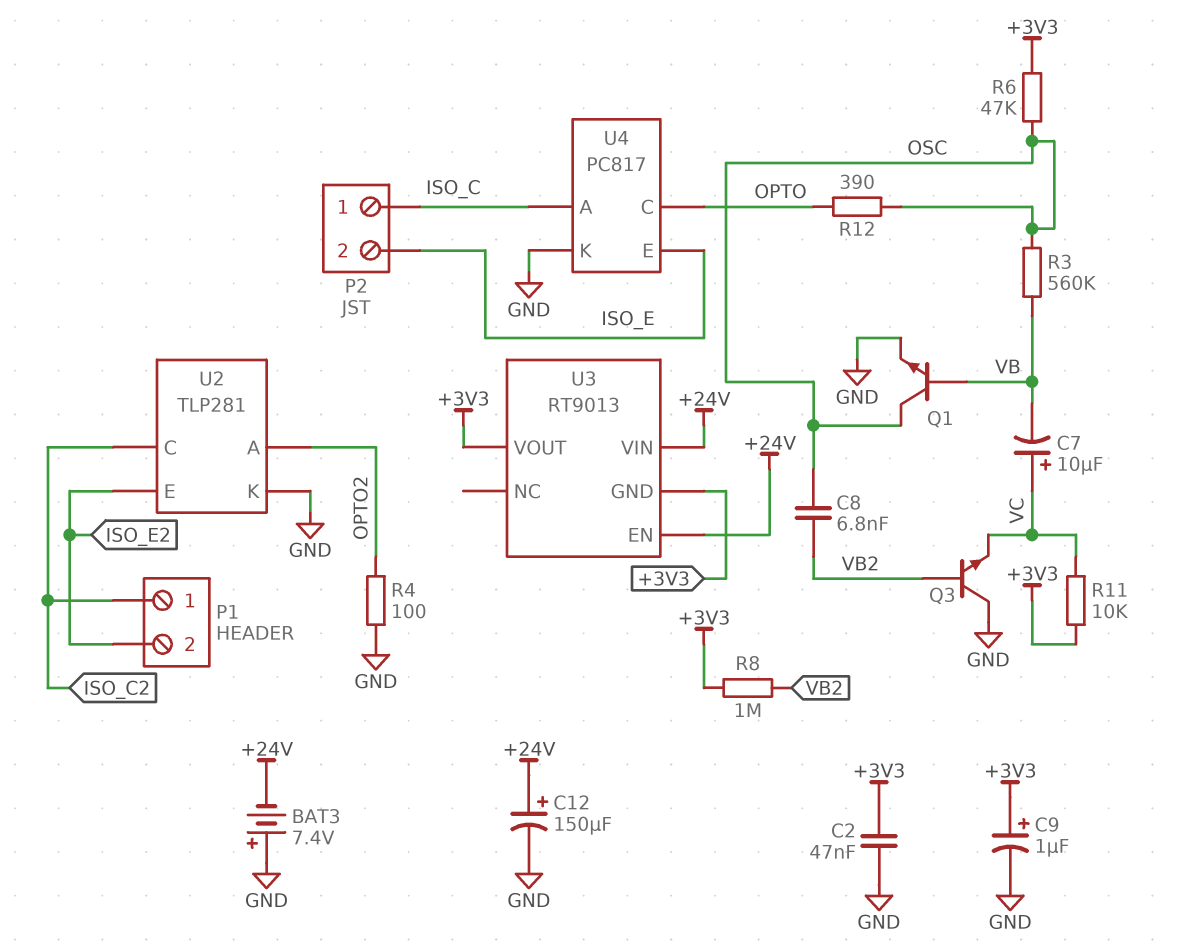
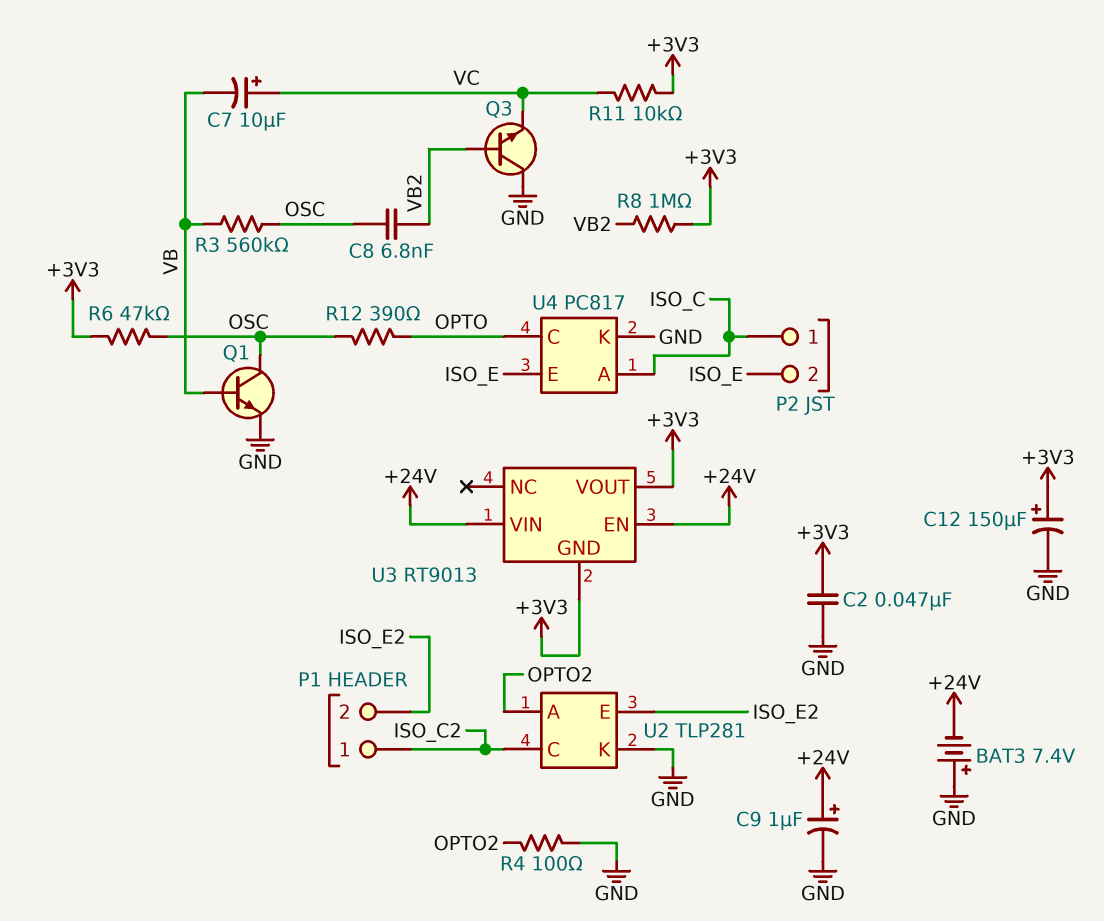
C9: 1uF (plus +3V3, minus GND) -> 1uF (plus +24V, minus GND)
C12: 150uF (plus +24V, minus GND) -> 150uF (plus +3V3, minus GND)

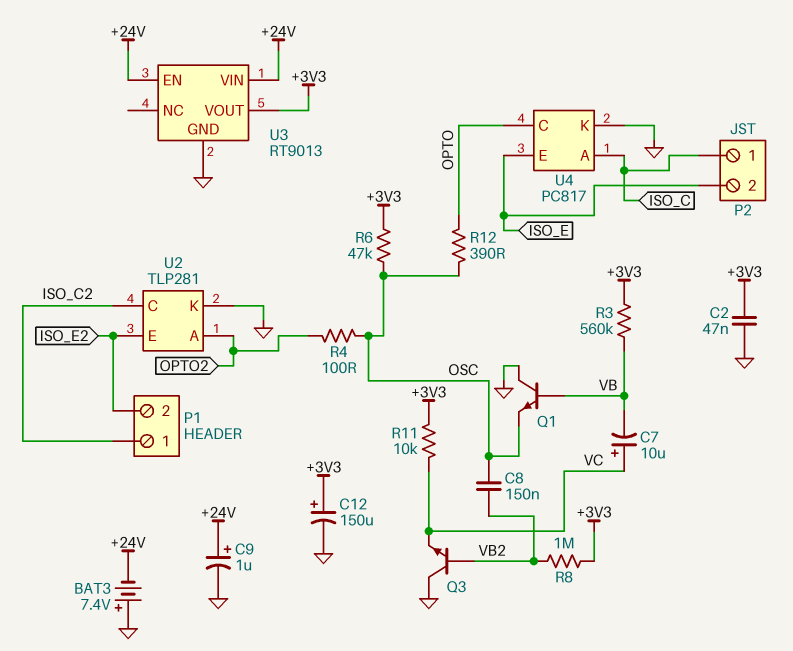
C8: 6.8nF (OSC, VB2) -> 150nF (OSC, VB2)
Q1: NPN (B VB, C OSC, E GND) -> NPN (B VB, C GND, E OSC)
R3: 560k (OSC, VB) -> 560k (+3V3, VB)
R4: 100 (GND, OPTO2) -> 100 (OPTO2, OSC)
U3 pin GND: +3V3 -> GND

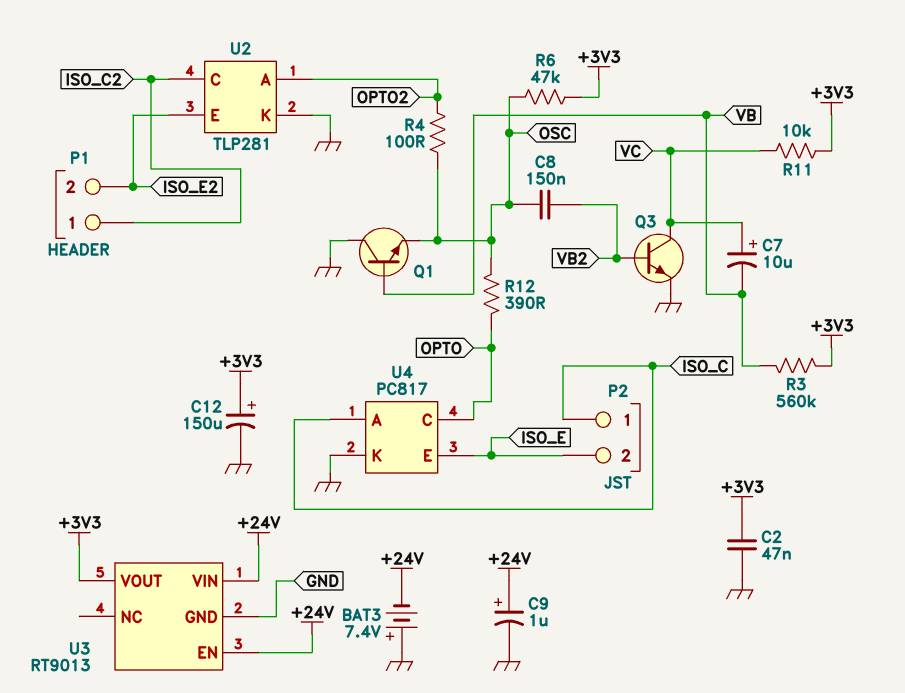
Q3: NPN (B VB2, C GND, E VC) -> NPN (B VB2, C VC, E GND)
R8: 1M (+3V3, VB2) -> none

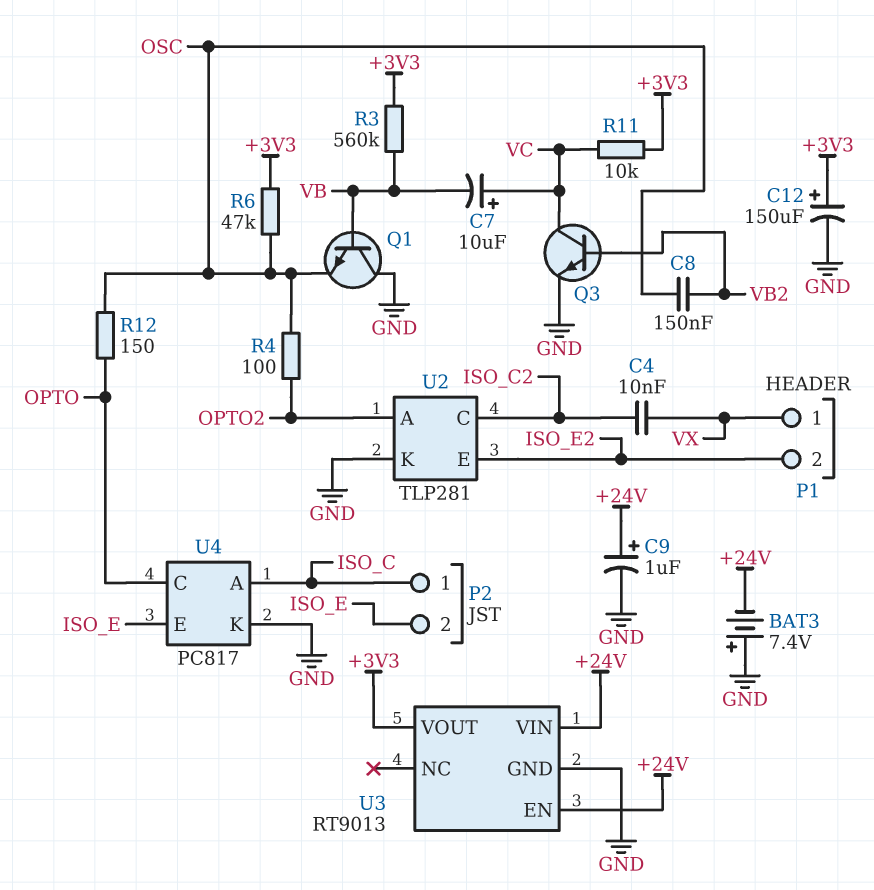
C2: 47nF (+3V3, GND) -> none
C4: none -> 10nF (ISO_C2, VX)
P1 pin 1: ISO_C2 -> VX
R12: 390 (OPTO, OSC) -> 150 (OPTO, OSC)

